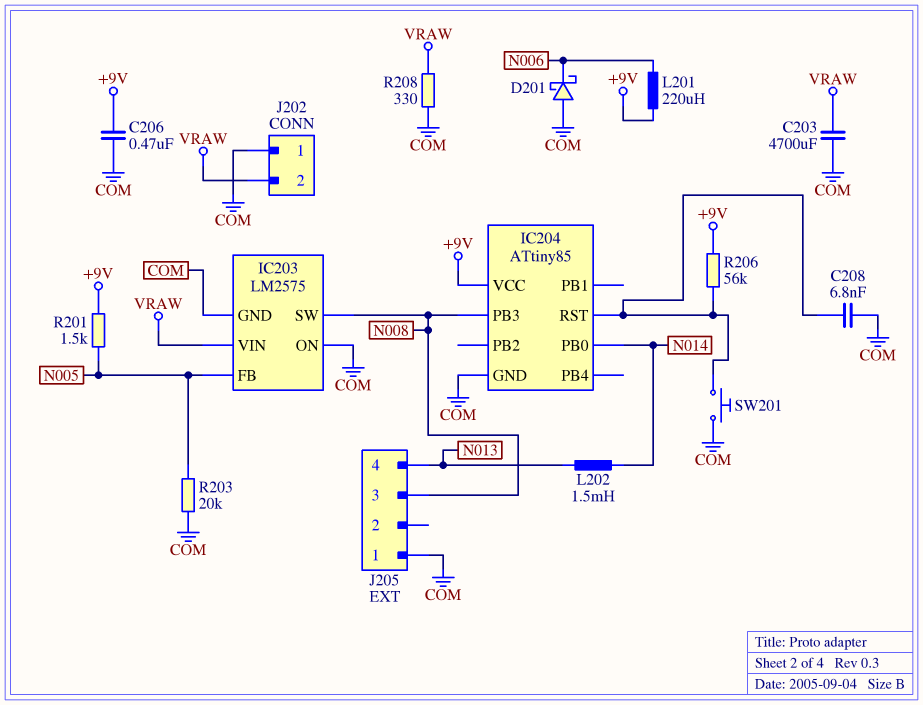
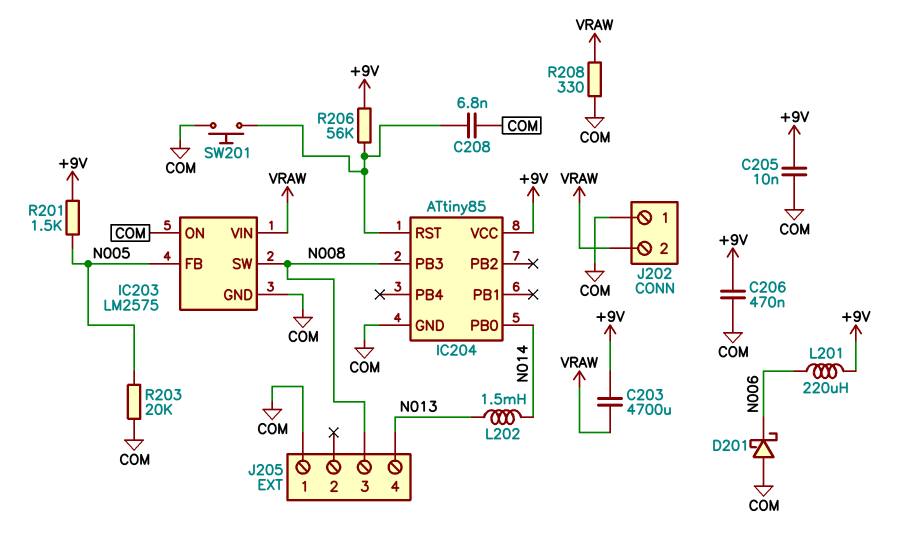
C203: 4700uF (COM, VRAW) -> 4700uF (+9V, VRAW)
C205: none -> 10nF (+9V, COM)

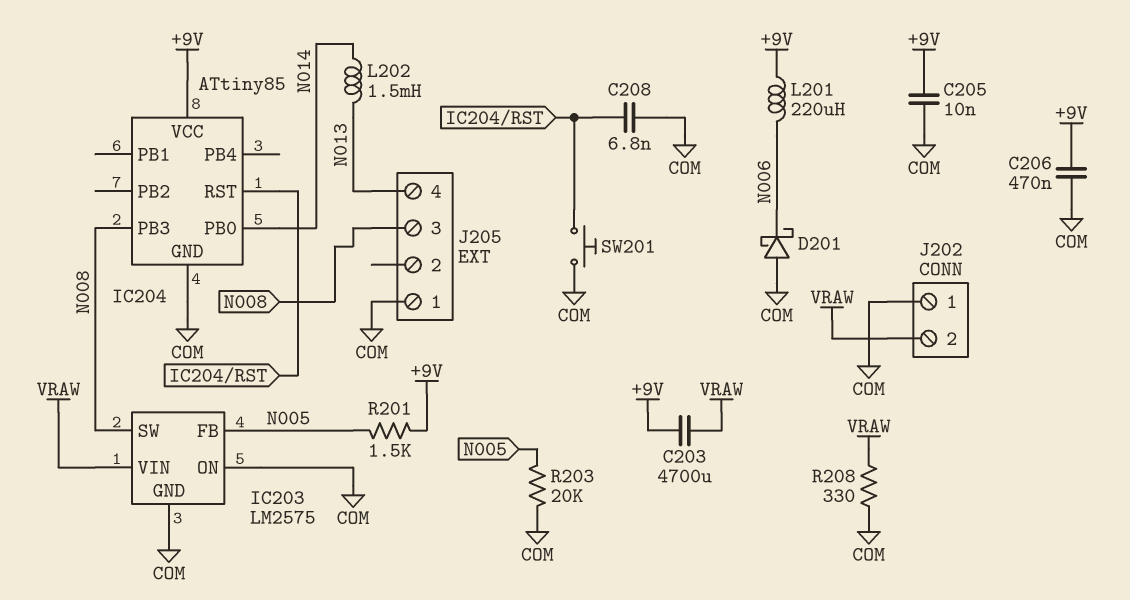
R206: 56k (+9V, IC204/RST) -> none

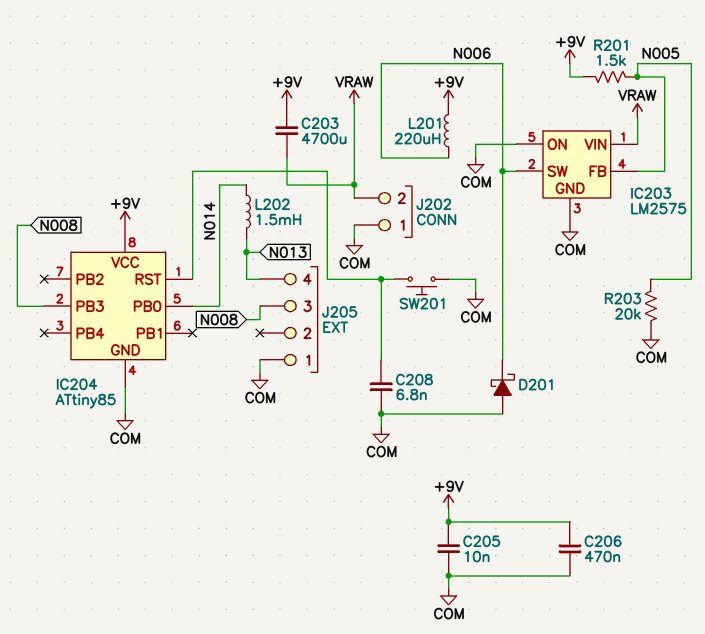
IC203 pin SW: N008 -> N006
R208: 330 (COM, VRAW) -> none

